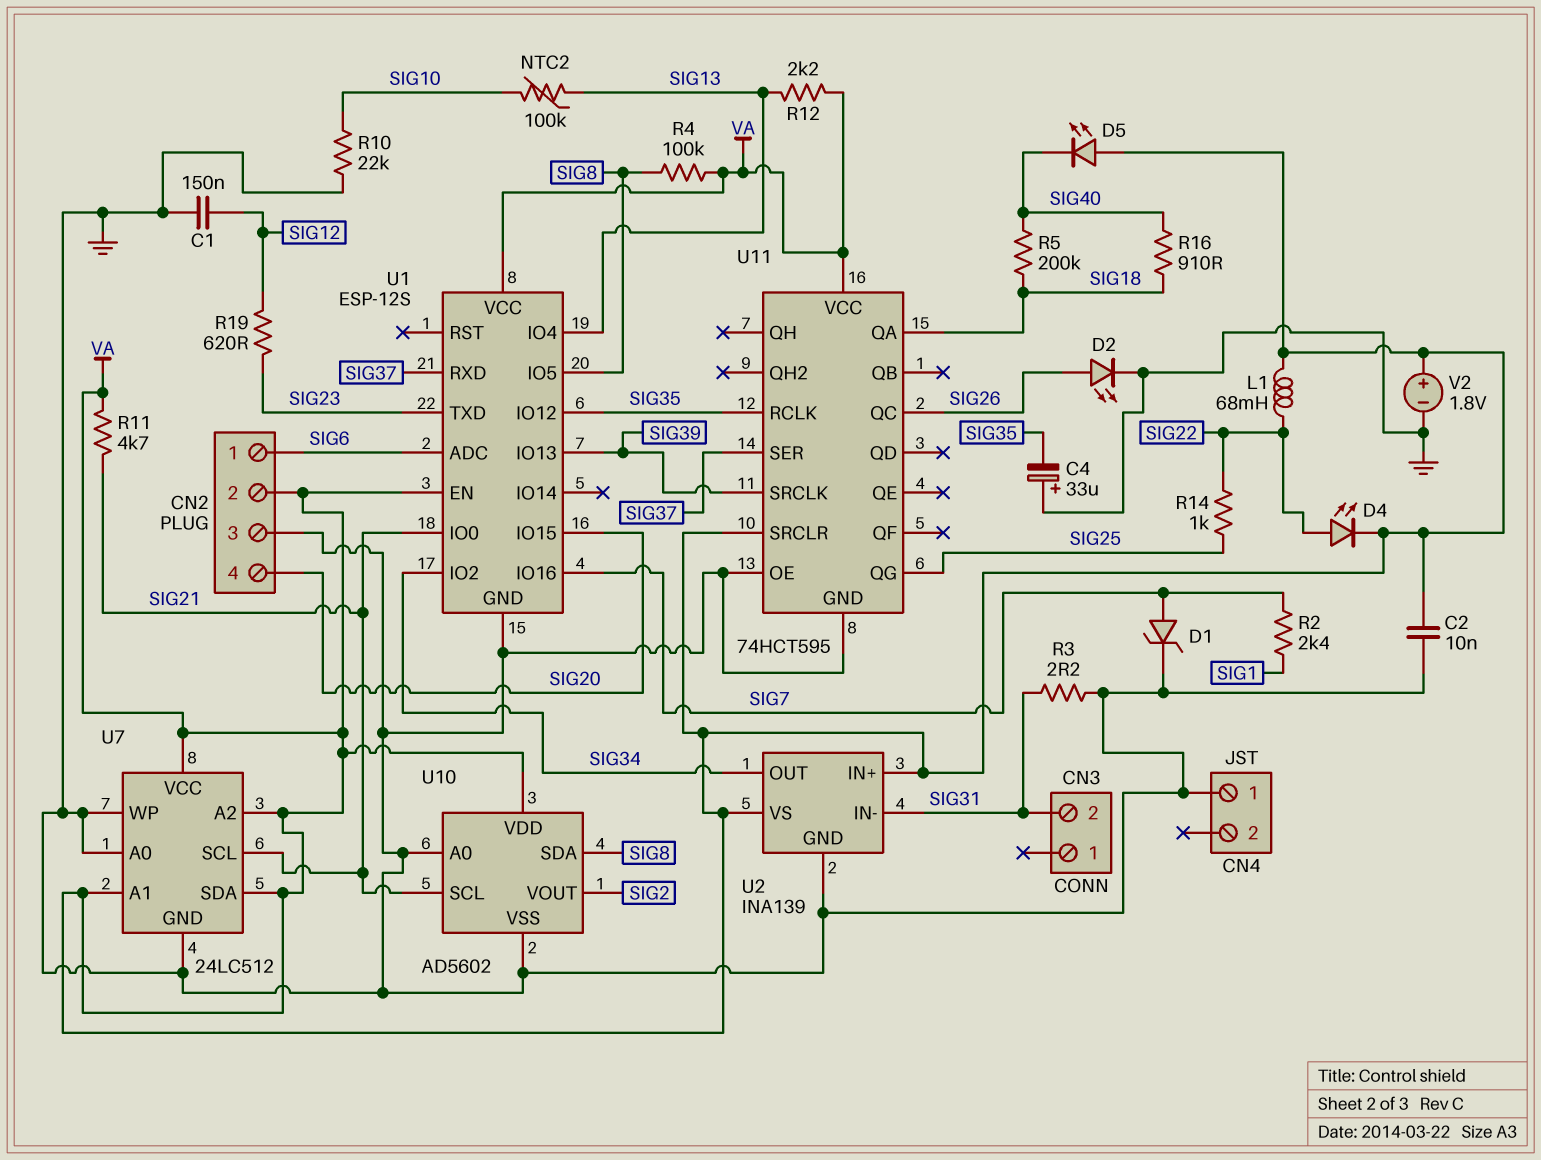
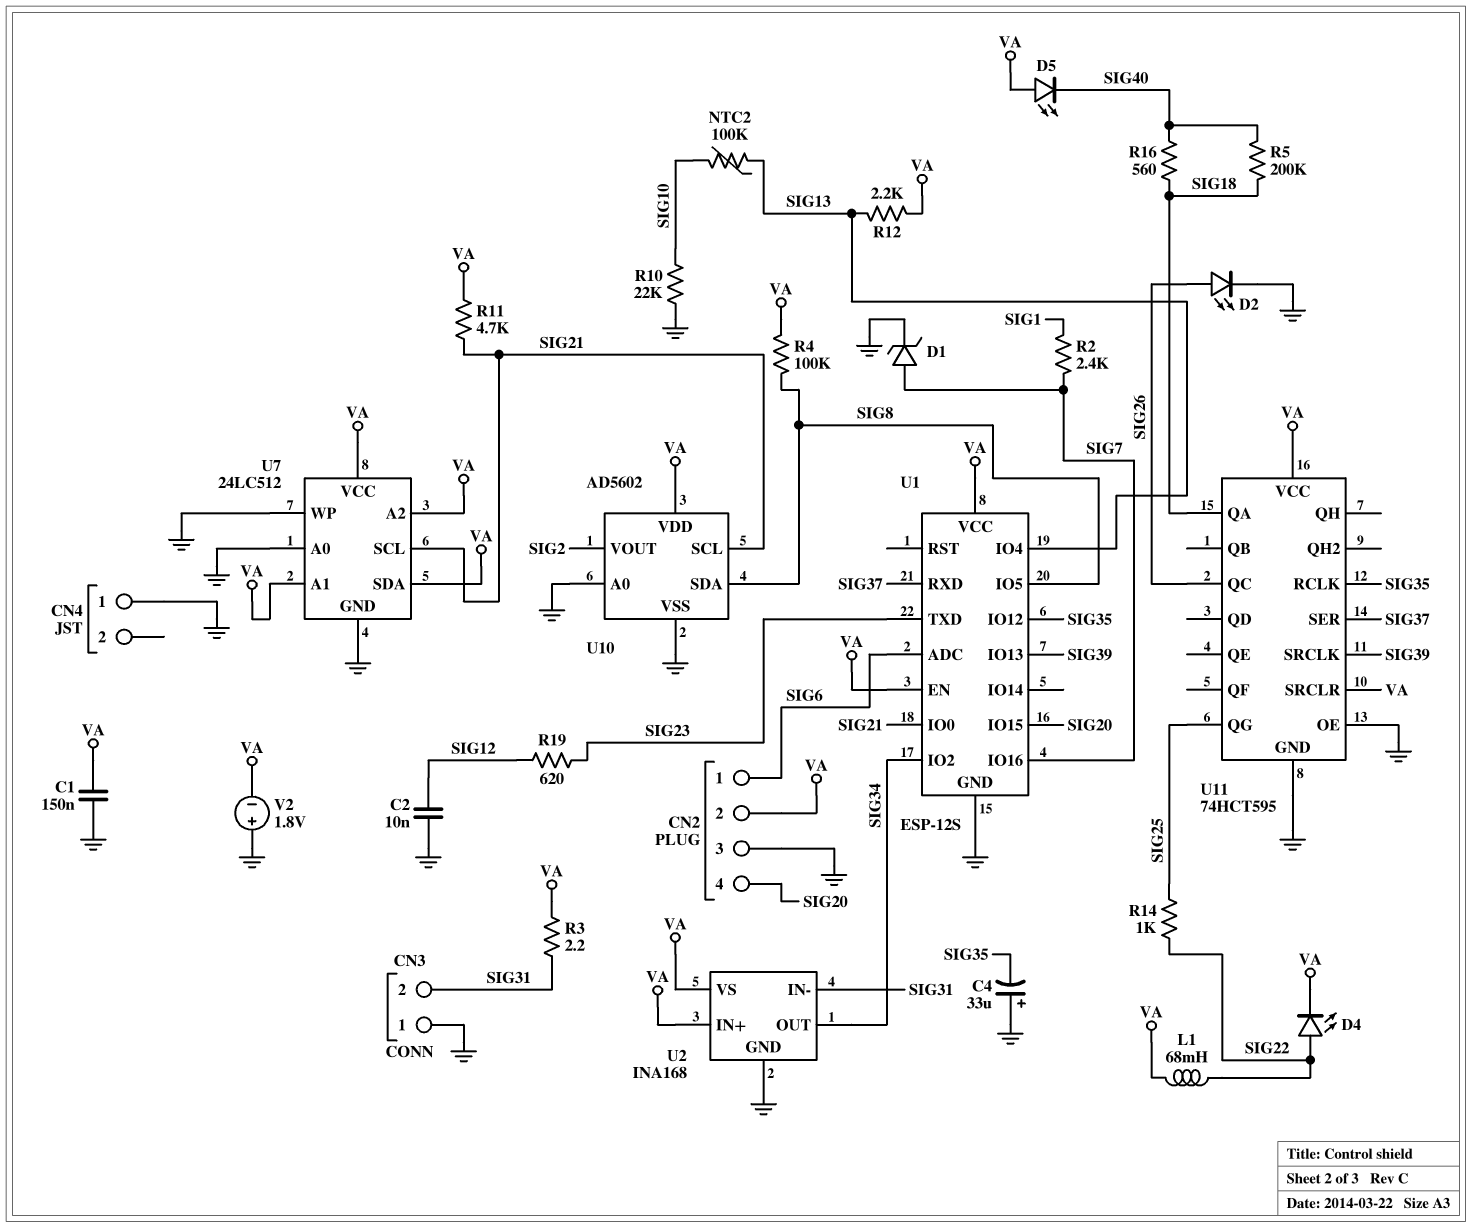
C1: 150nF (GND, SIG12) -> 150nF (GND, VA)
C2: 10nF (GND, VA) -> 10nF (GND, SIG12)
CN3 pin 1: none -> GND
R3: 2.2 (GND, SIG31) -> 2.2 (SIG31, VA)
R16: 910 (SIG18, SIG40) -> 560 (SIG18, SIG40)
U2: INA139 -> INA168
V2: 1.8V (plus VA, minus GND) -> 1.8V (plus GND, minus VA)

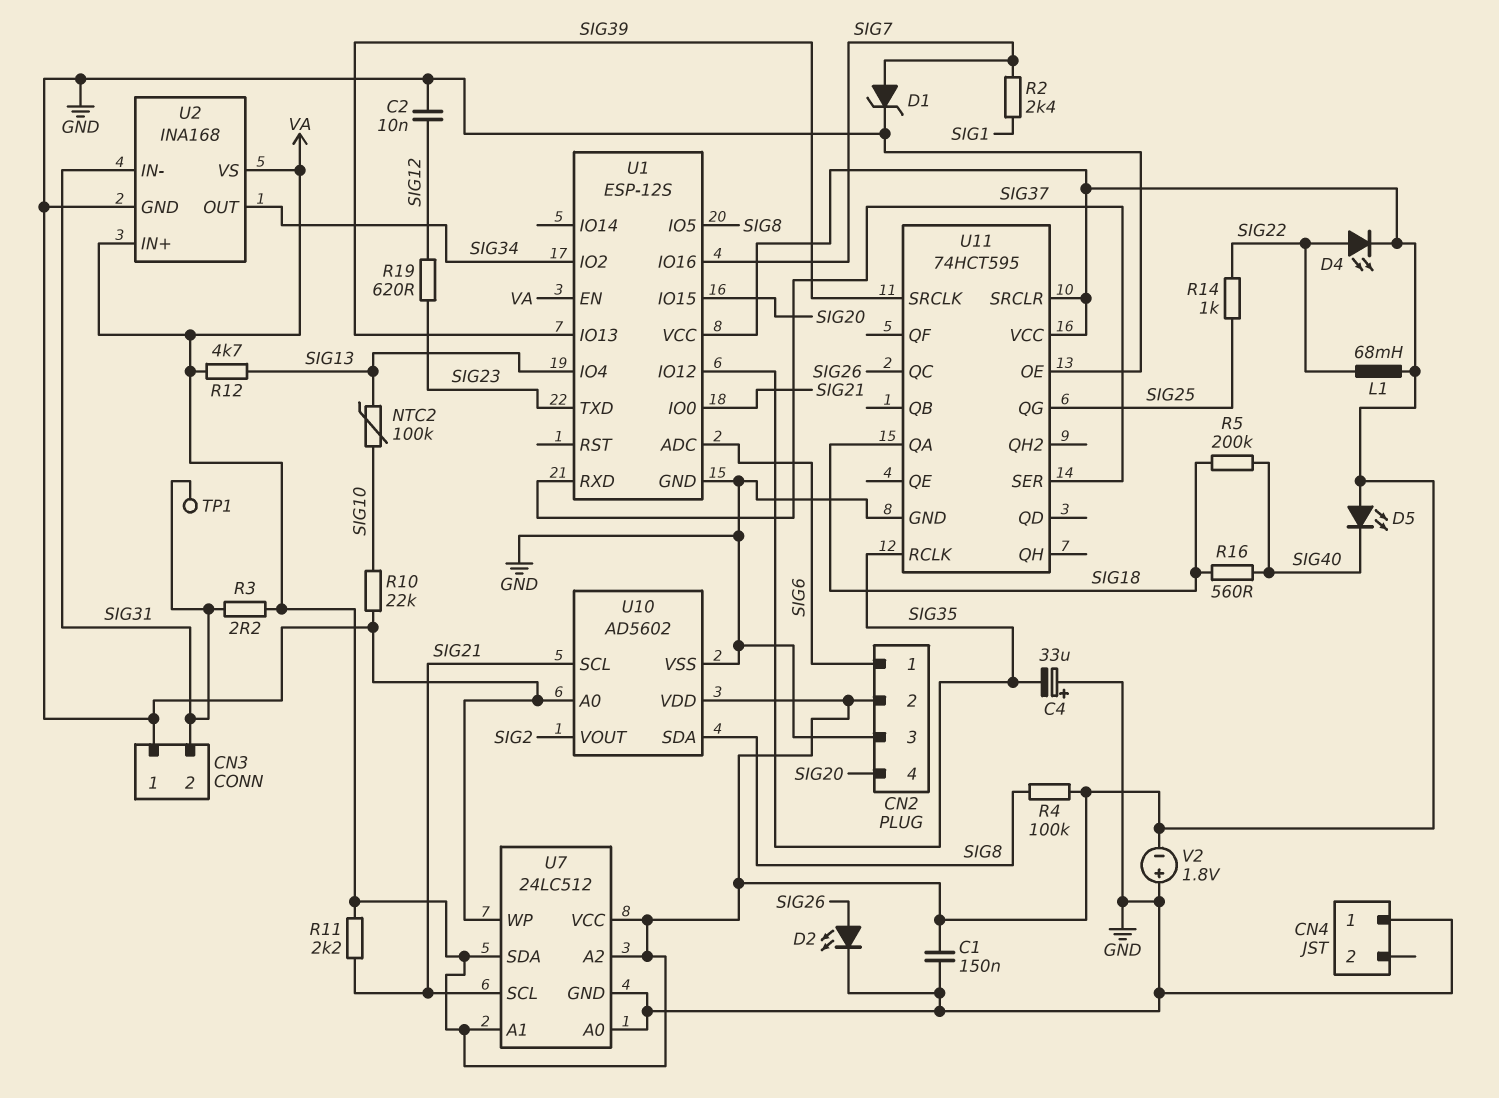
R11: 4.7k (SIG21, VA) -> 2.2k (SIG21, VA)
R12: 2.2k (SIG13, VA) -> 4.7k (SIG13, VA)
TP1: none -> test point (SIG31)

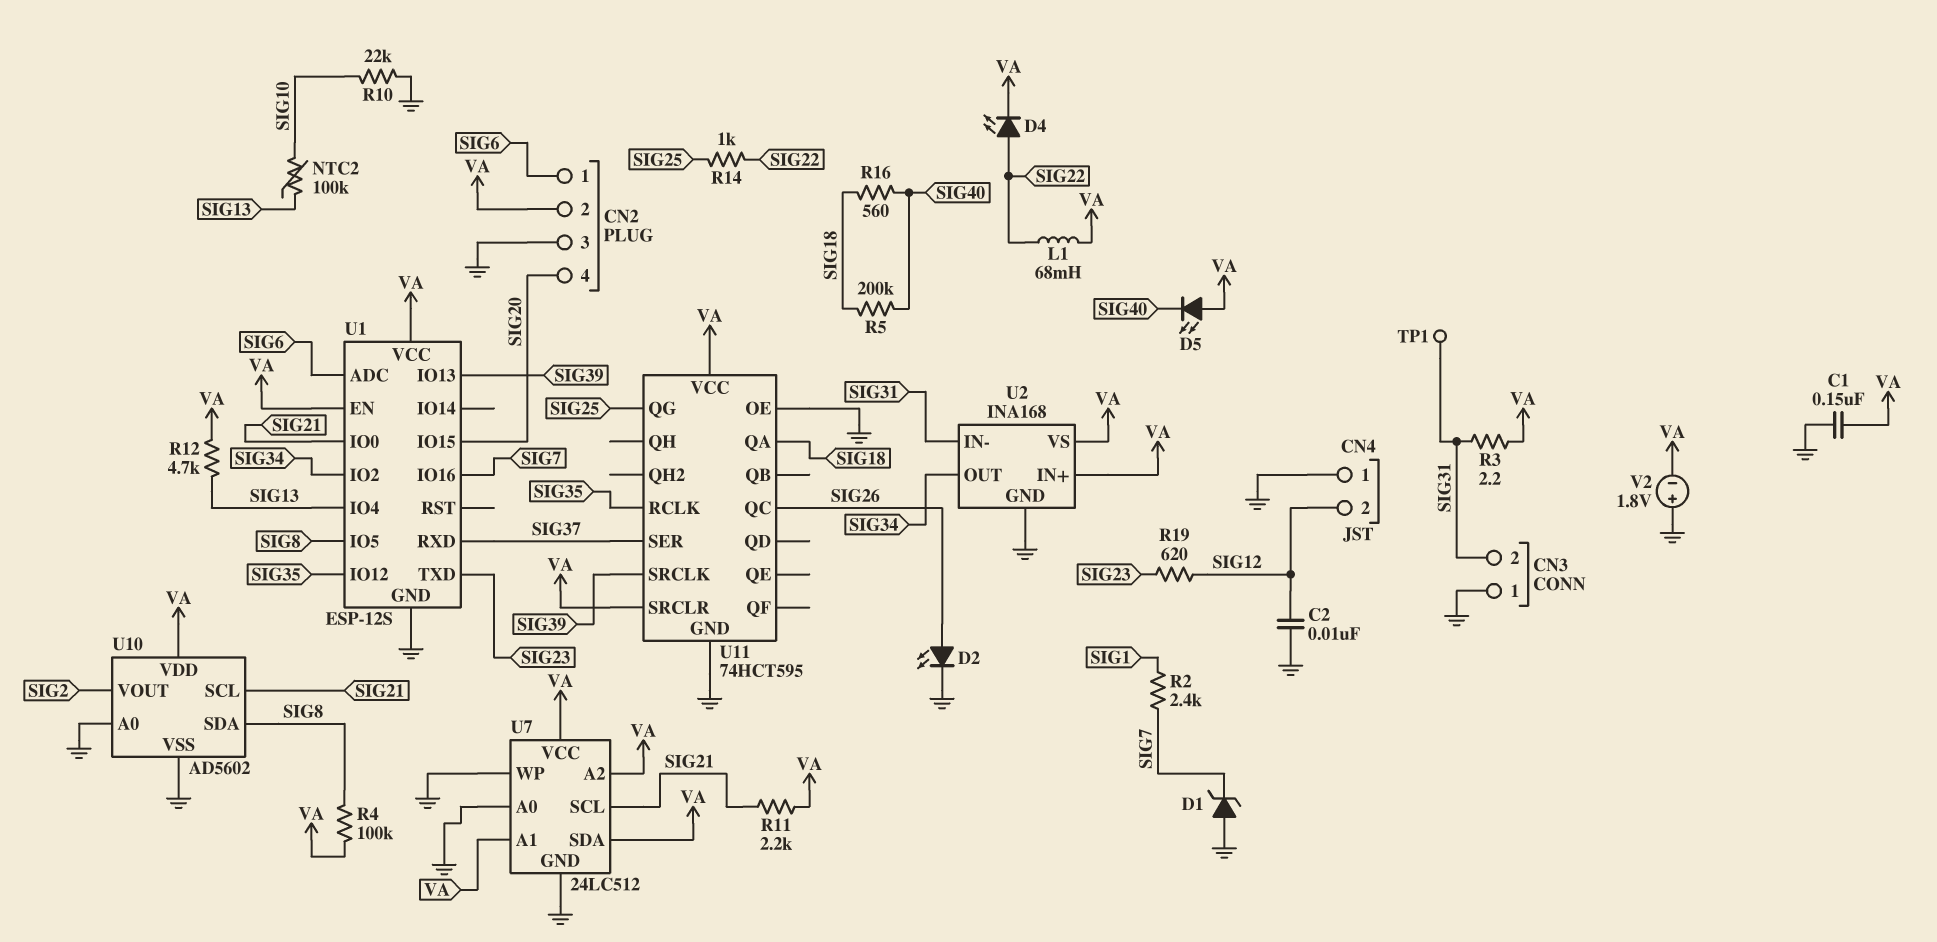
C4: 33uF (plus GND, minus SIG35) -> none
CN4 pin 2: none -> SIG12
D1: zener (A SIG7, K GND) -> zener (A GND, K SIG7)

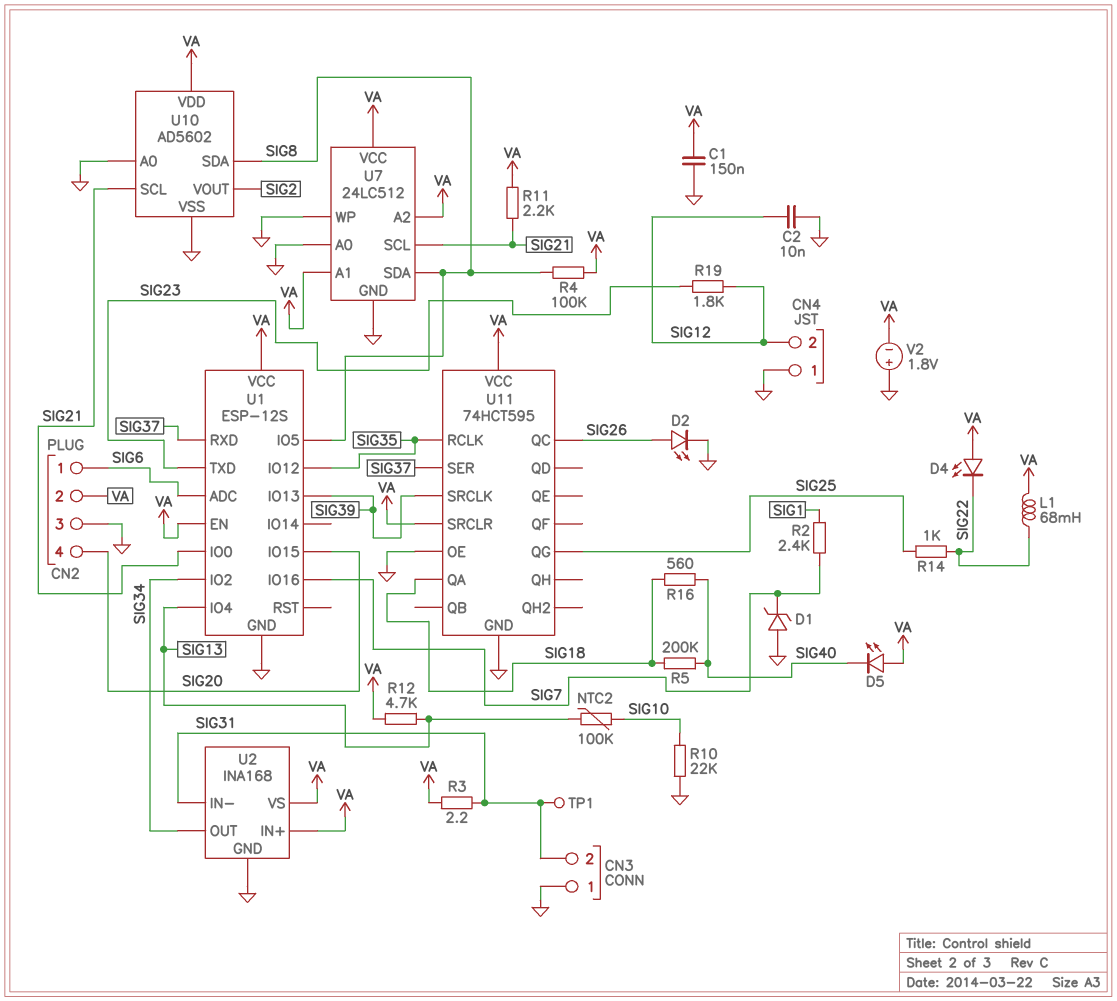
D4: LED (A SIG22, K VA) -> LED (A VA, K SIG22)
R19: 620 (SIG12, SIG23) -> 1.8k (SIG12, SIG23)
U7 pin SDA: VA -> SIG8

